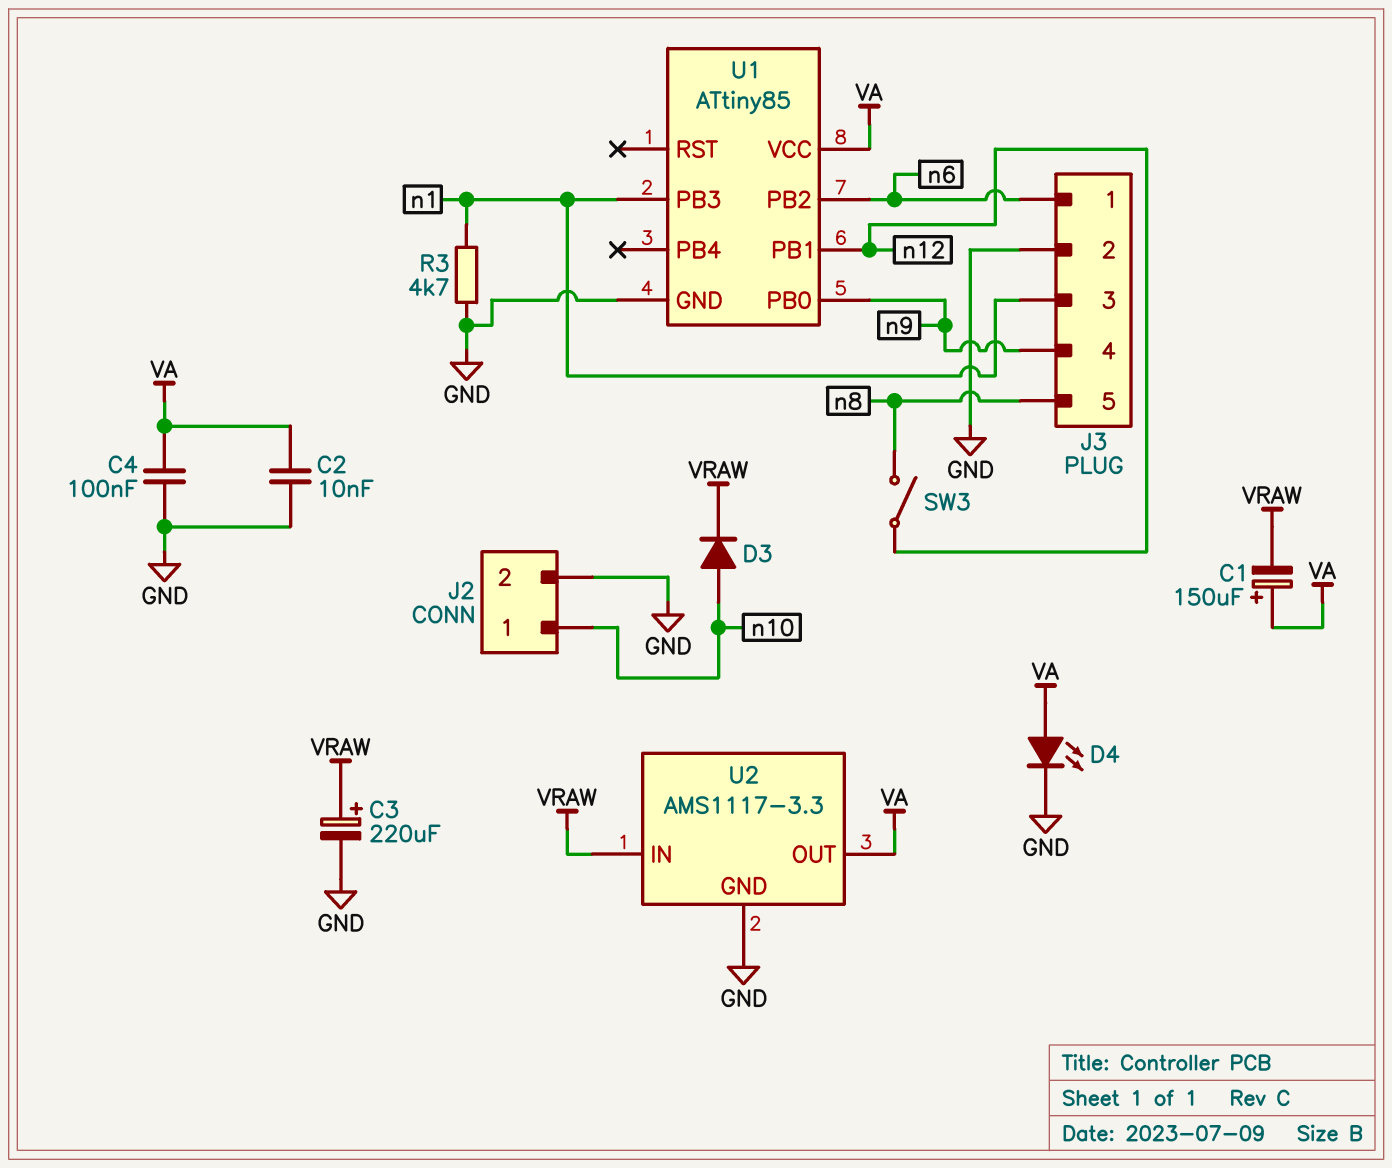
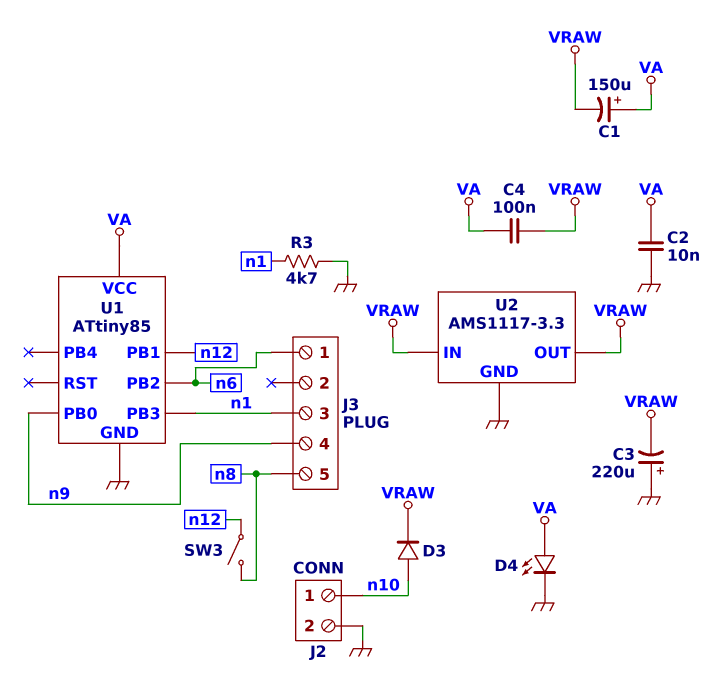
C3: 220uF (plus VRAW, minus GND) -> 220uF (plus GND, minus VRAW)
C4: 100nF (GND, VA) -> 100nF (VA, VRAW)
J3 pin 2: GND -> none
U2 pin OUT: VA -> VRAW

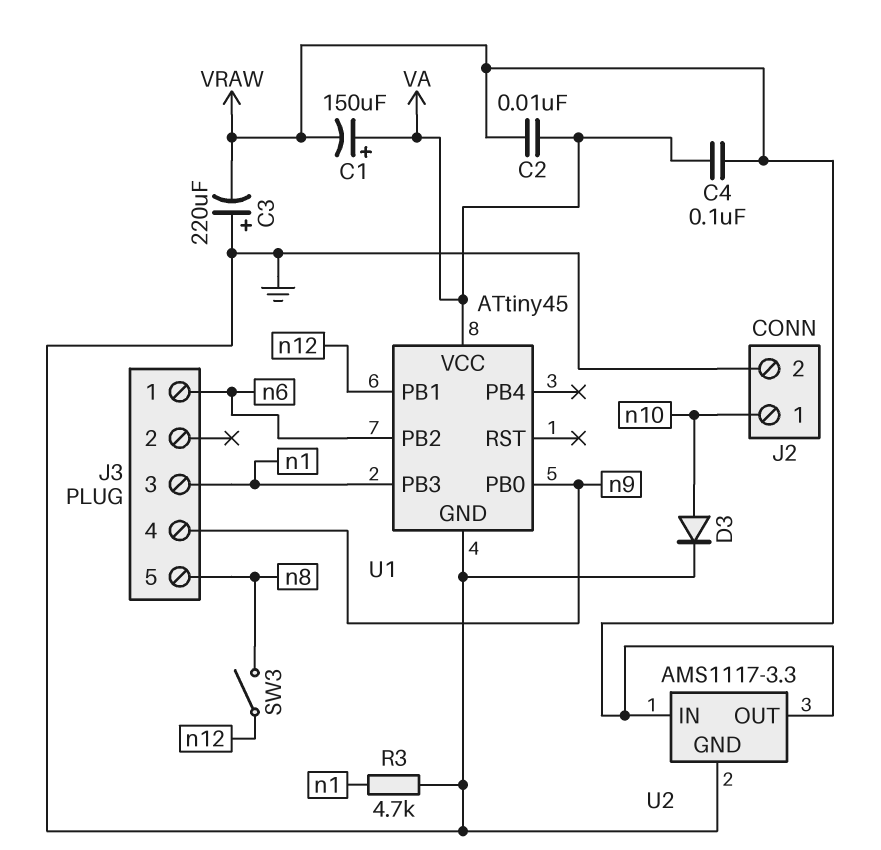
C2: 10nF (GND, VA) -> 10nF (VA, VRAW)
D3: diode (A n10, K VRAW) -> diode (A n10, K GND)
D4: LED (A VA, K GND) -> none
U1: ATtiny85 -> ATtiny45

